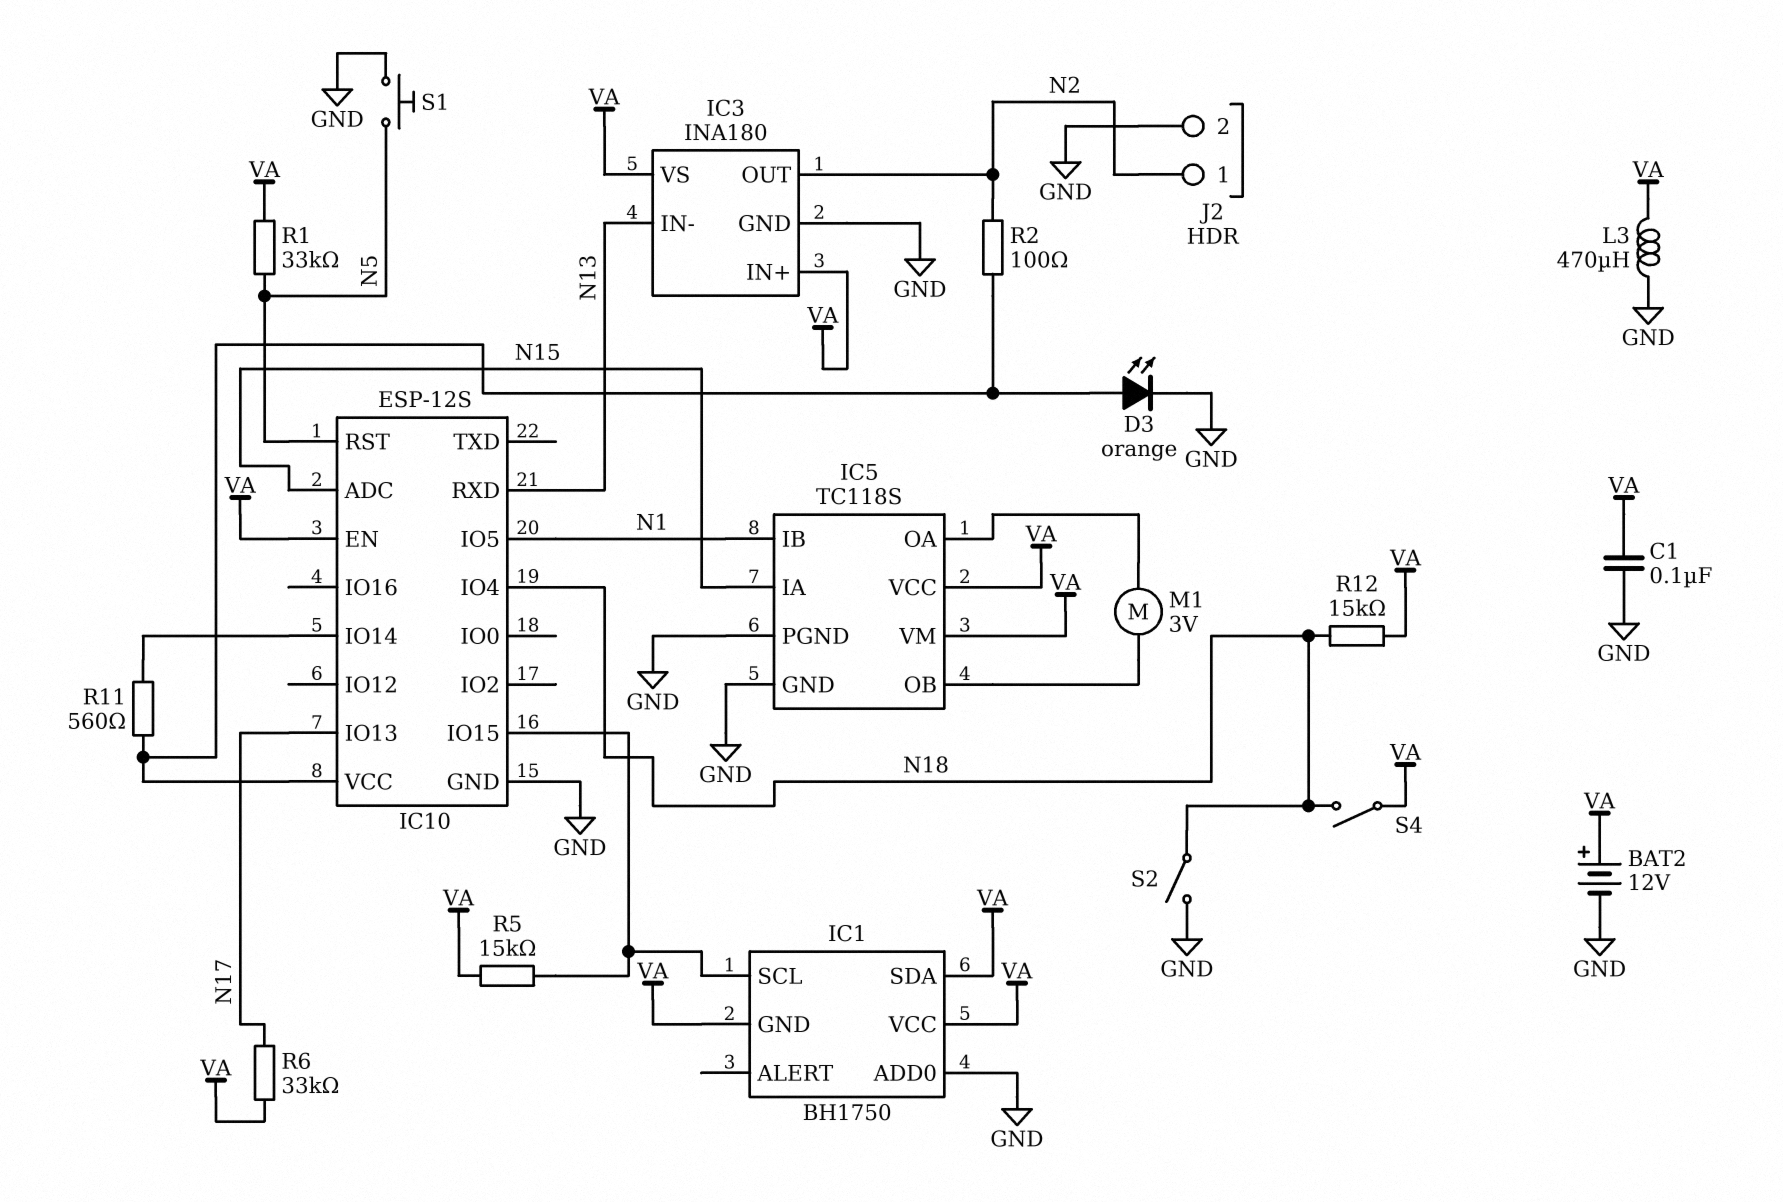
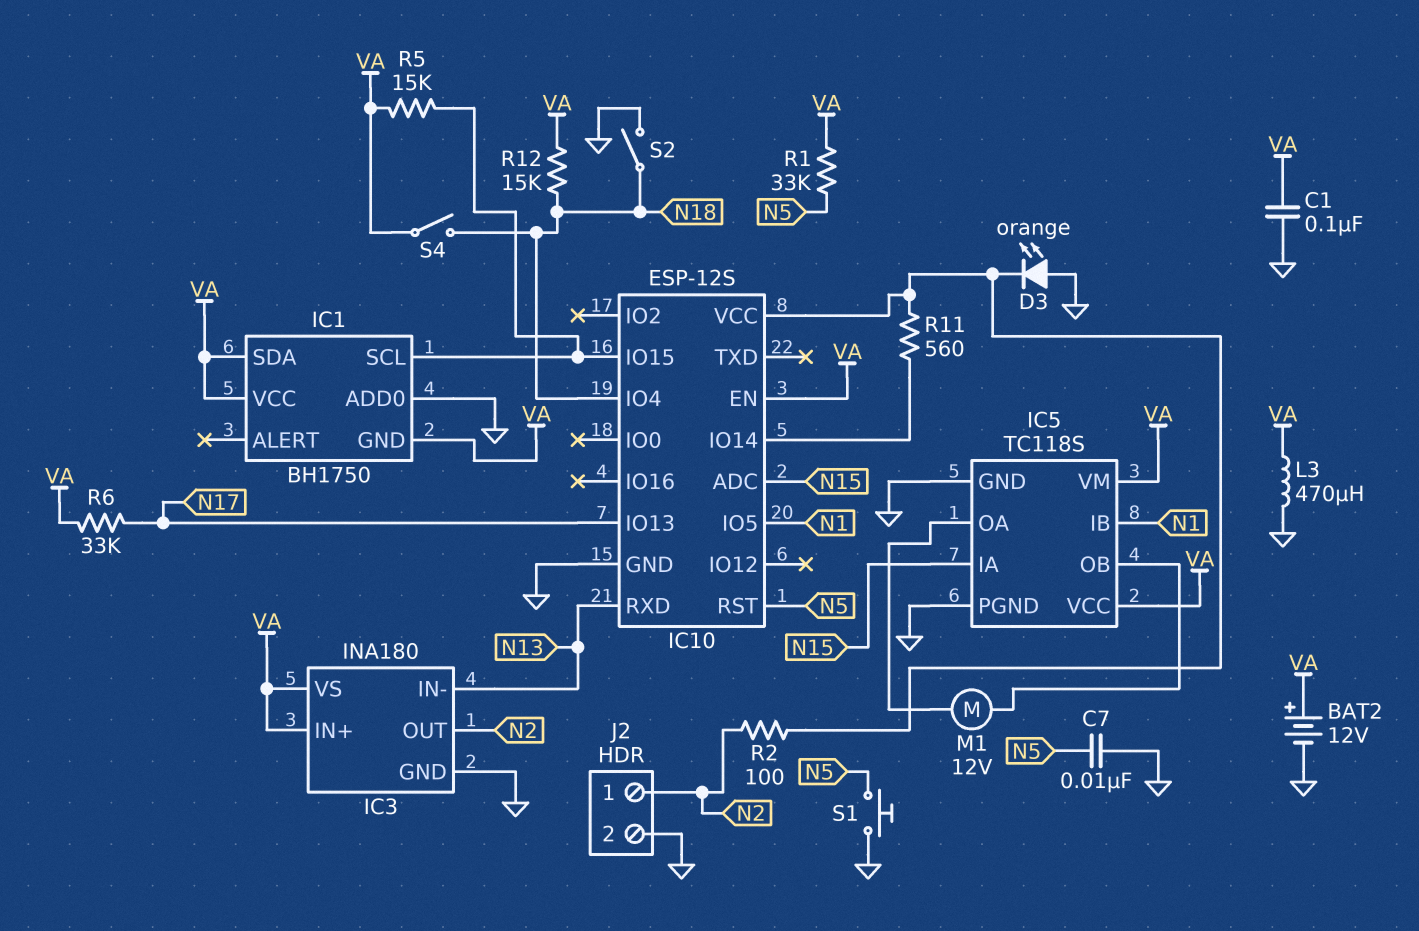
C7: none -> 10nF (GND, N5)
D3: LED orange (A IC10/VCC, K GND) -> LED orange (A GND, K IC10/VCC)
M1: motor 3V (IC5/OA, IC5/OB) -> motor 12V (IC5/OA, IC5/OB)

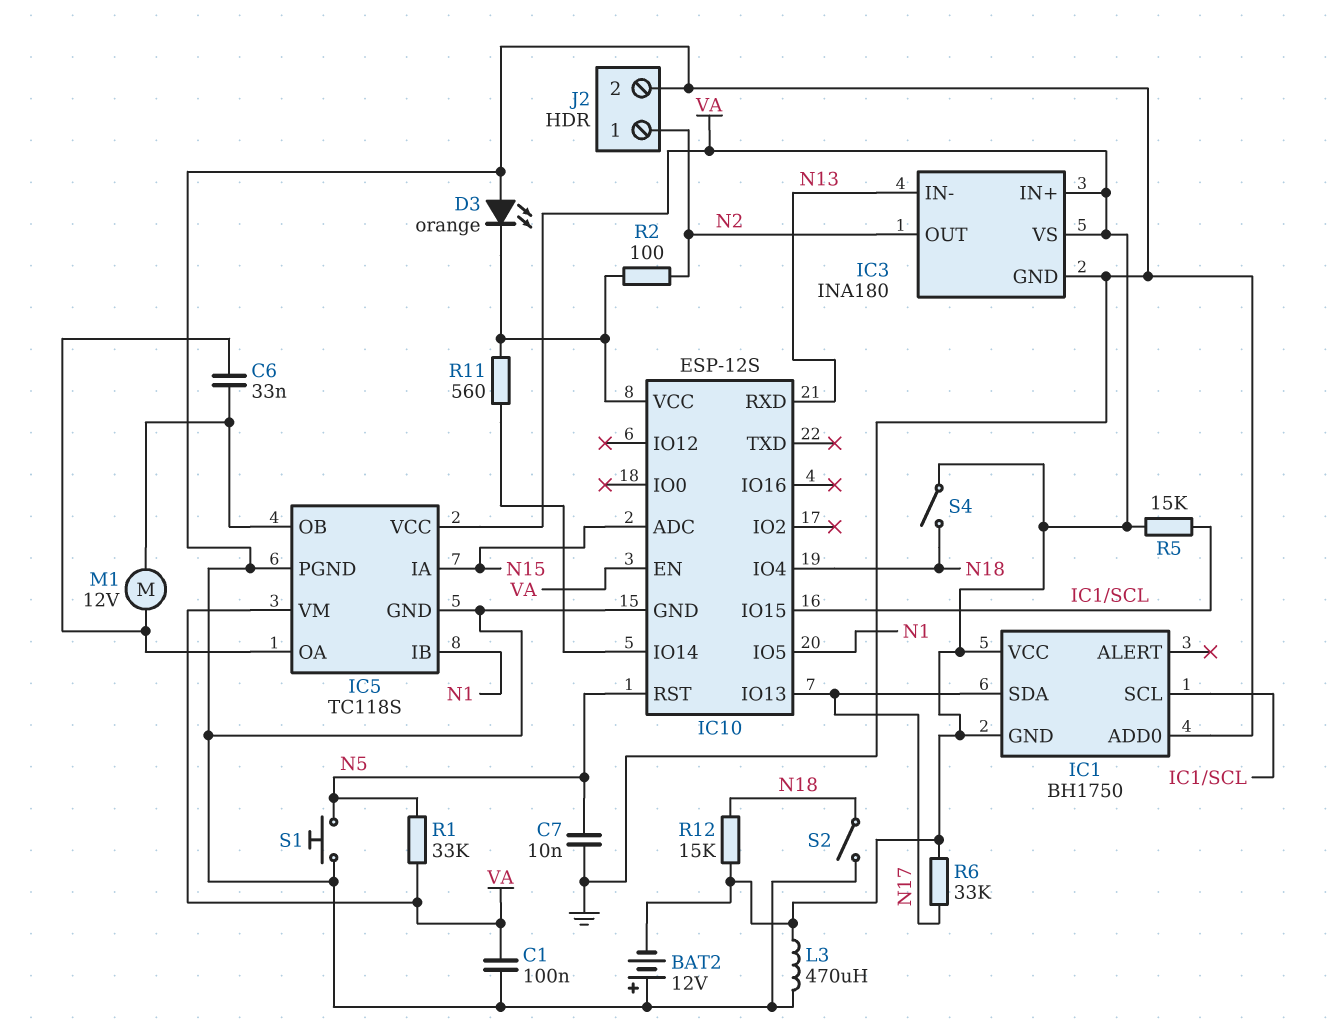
BAT2: 12V (plus VA, minus GND) -> 12V (plus GND, minus VA)
C6: none -> 33nF (IC5/OA, IC5/OB)
IC1 pin SDA: VA -> N17

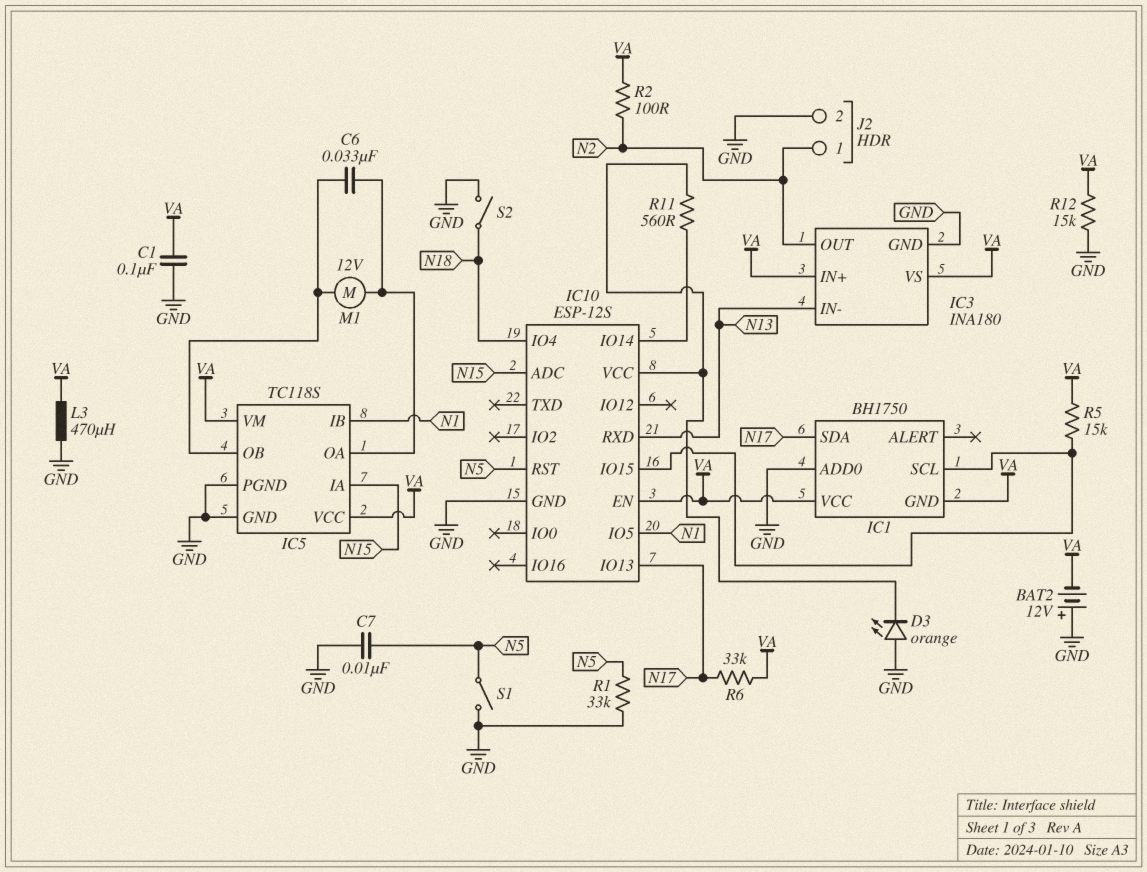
R1: 33k (N5, VA) -> 33k (GND, N5)
R2: 100 (IC10/VCC, N2) -> 100 (N2, VA)
R12: 15k (N18, VA) -> 15k (GND, VA)
S1: button (GND, N5) -> switch (GND, N5)
S4: switch (N18, VA) -> none

